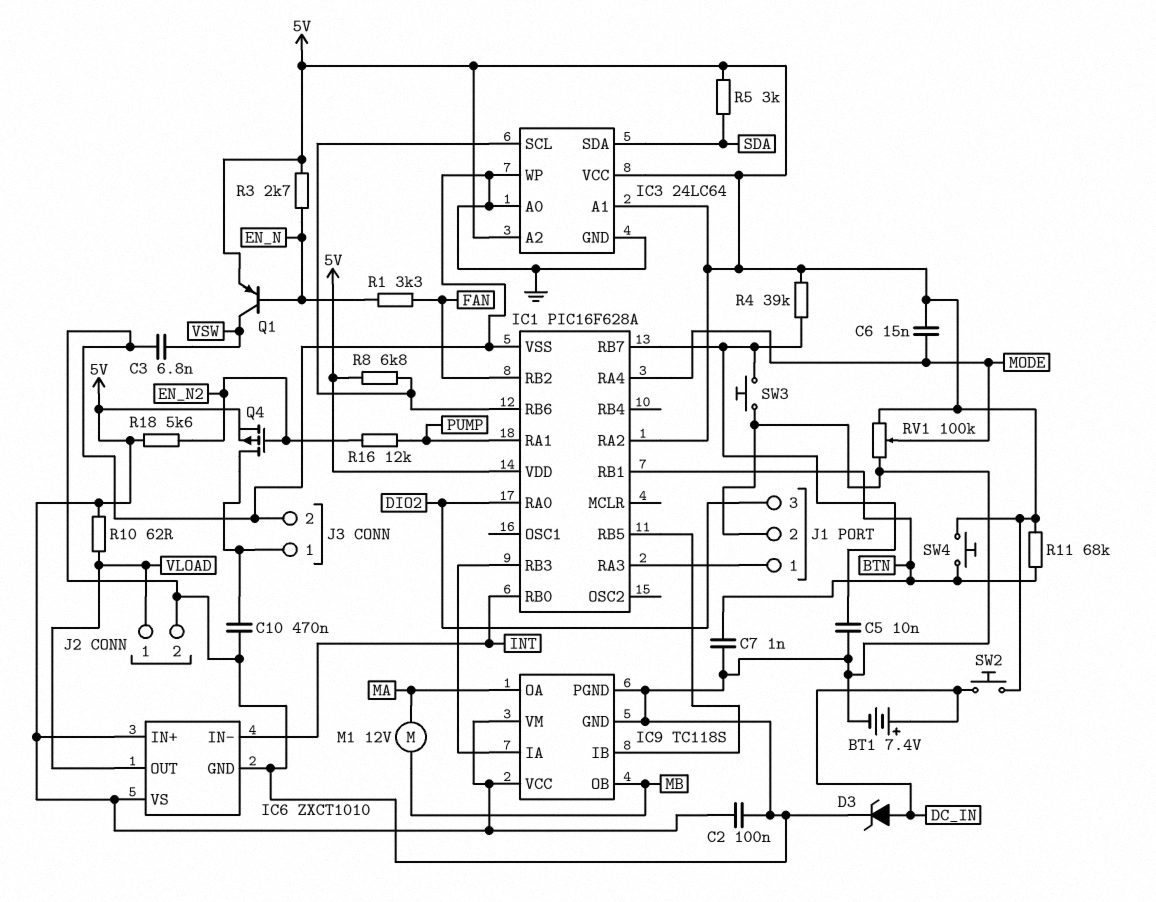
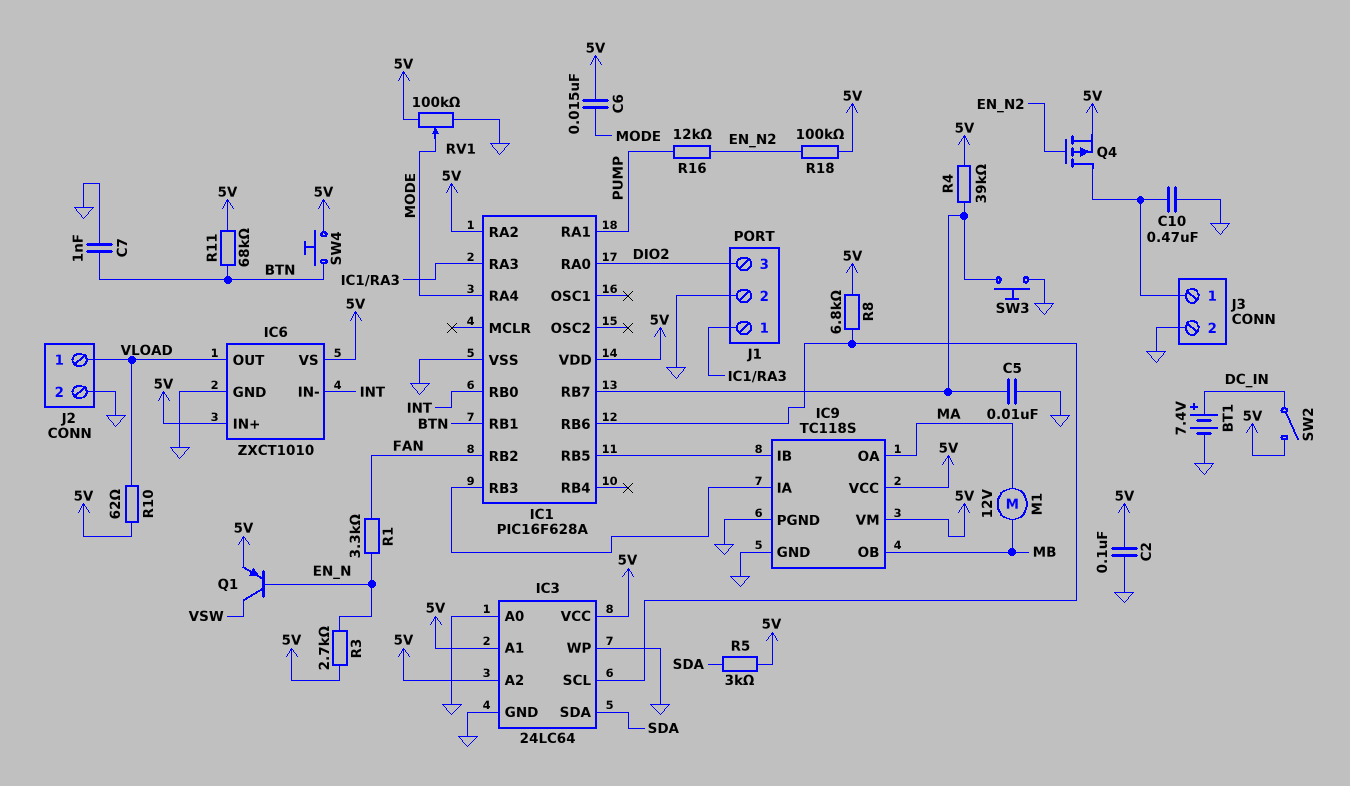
C3: 6.8nF (GND, VSW) -> none
D3: zener (A DC_IN, K GND) -> none
R18: 5.6k (5V, EN_N2) -> 100k (5V, EN_N2)
SW2: button (5V, DC_IN) -> switch (5V, DC_IN)

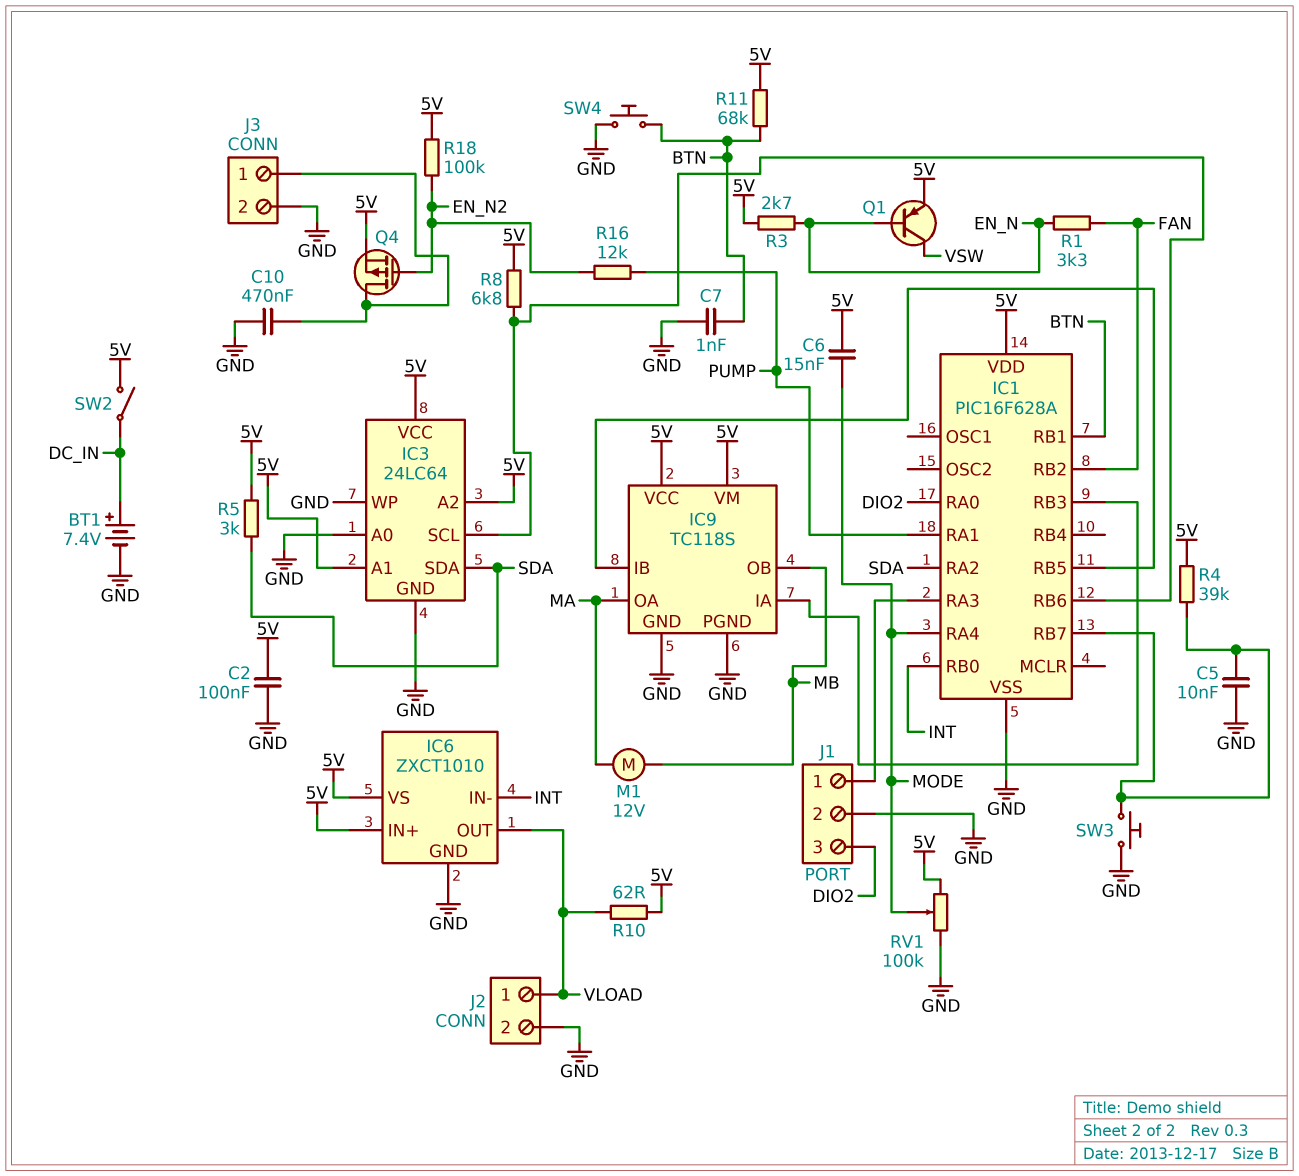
IC1 pin RA2: 5V -> SDA
SW4: button (5V, BTN) -> button (BTN, GND)

